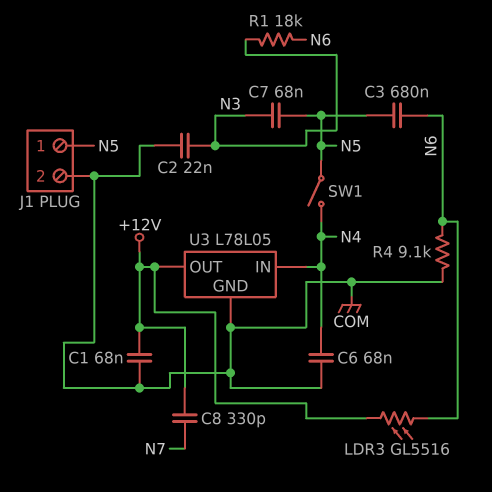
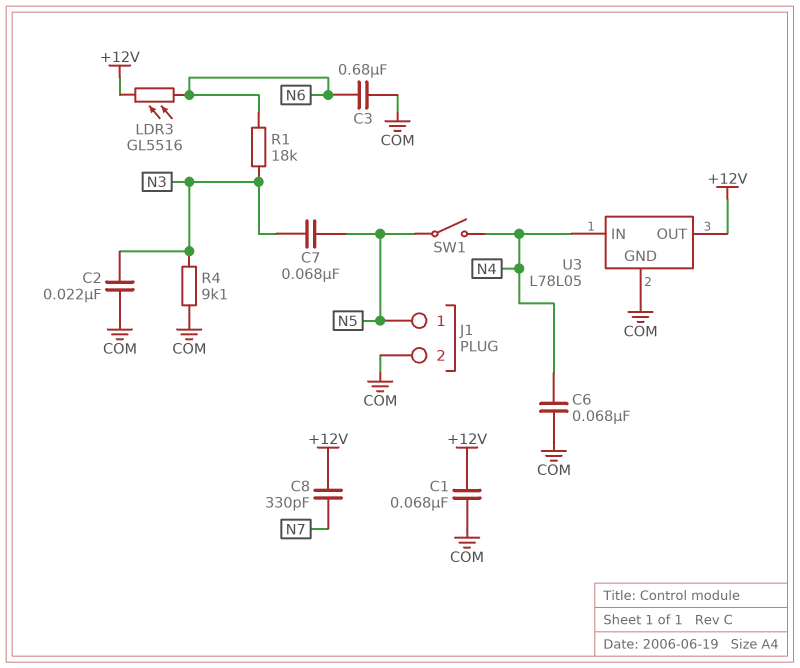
C3: 680nF (N5, N6) -> 680nF (COM, N6)
R4: 9.1k (COM, N6) -> 9.1k (COM, N3)

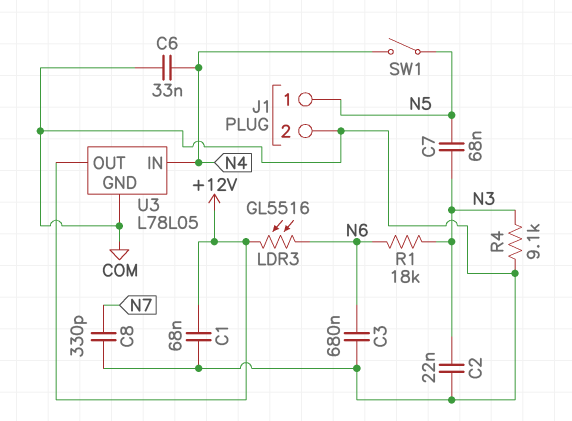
C6: 68nF (COM, N4) -> 33nF (COM, N4)
C8: 330pF (+12V, N7) -> 330pF (COM, N7)

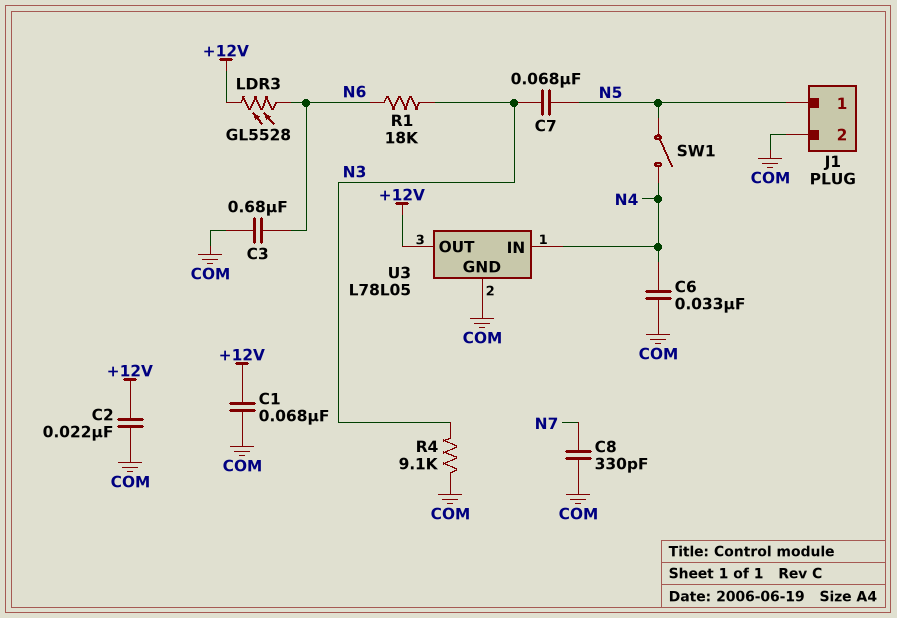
C2: 22nF (COM, N3) -> 22nF (+12V, COM)
LDR3: GL5516 (+12V, N6) -> GL5528 (+12V, N6)

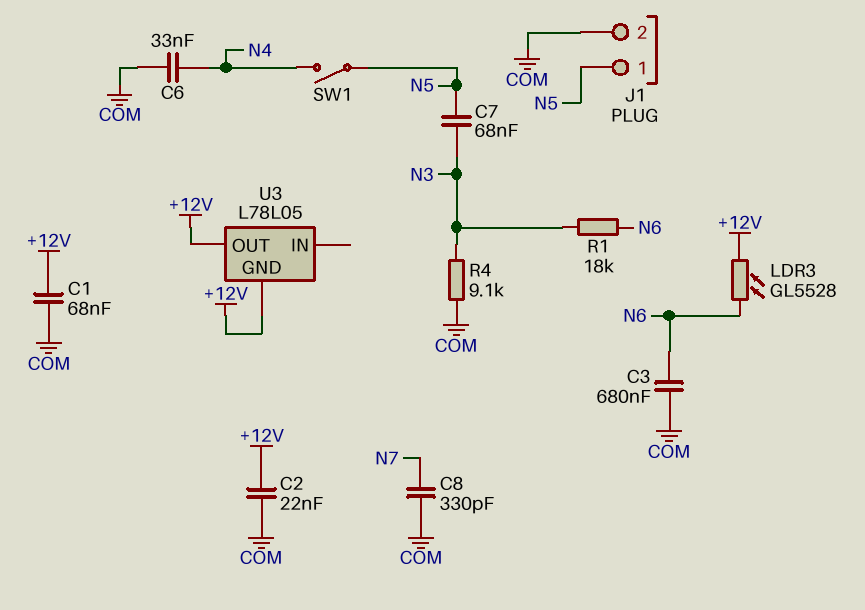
U3 pin GND: COM -> +12V
U3 pin IN: N4 -> none

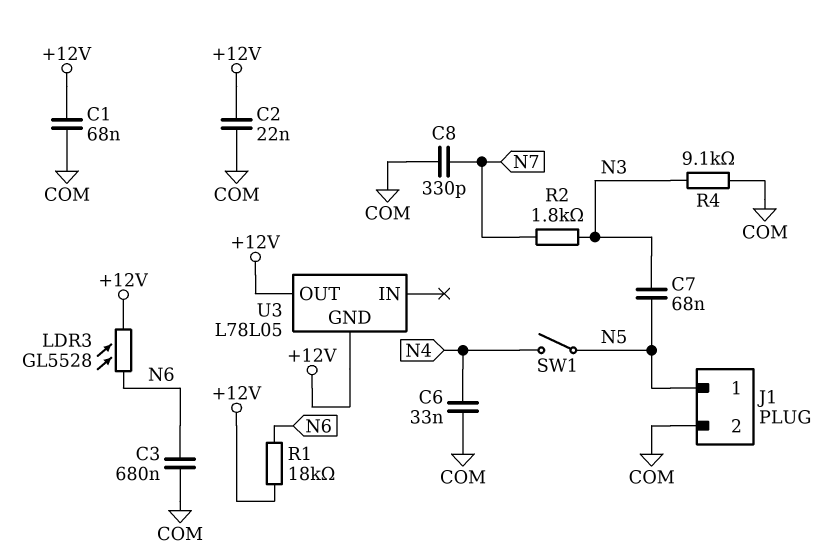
R1: 18k (N3, N6) -> 18k (+12V, N6)
R2: none -> 1.8k (N3, N7)

